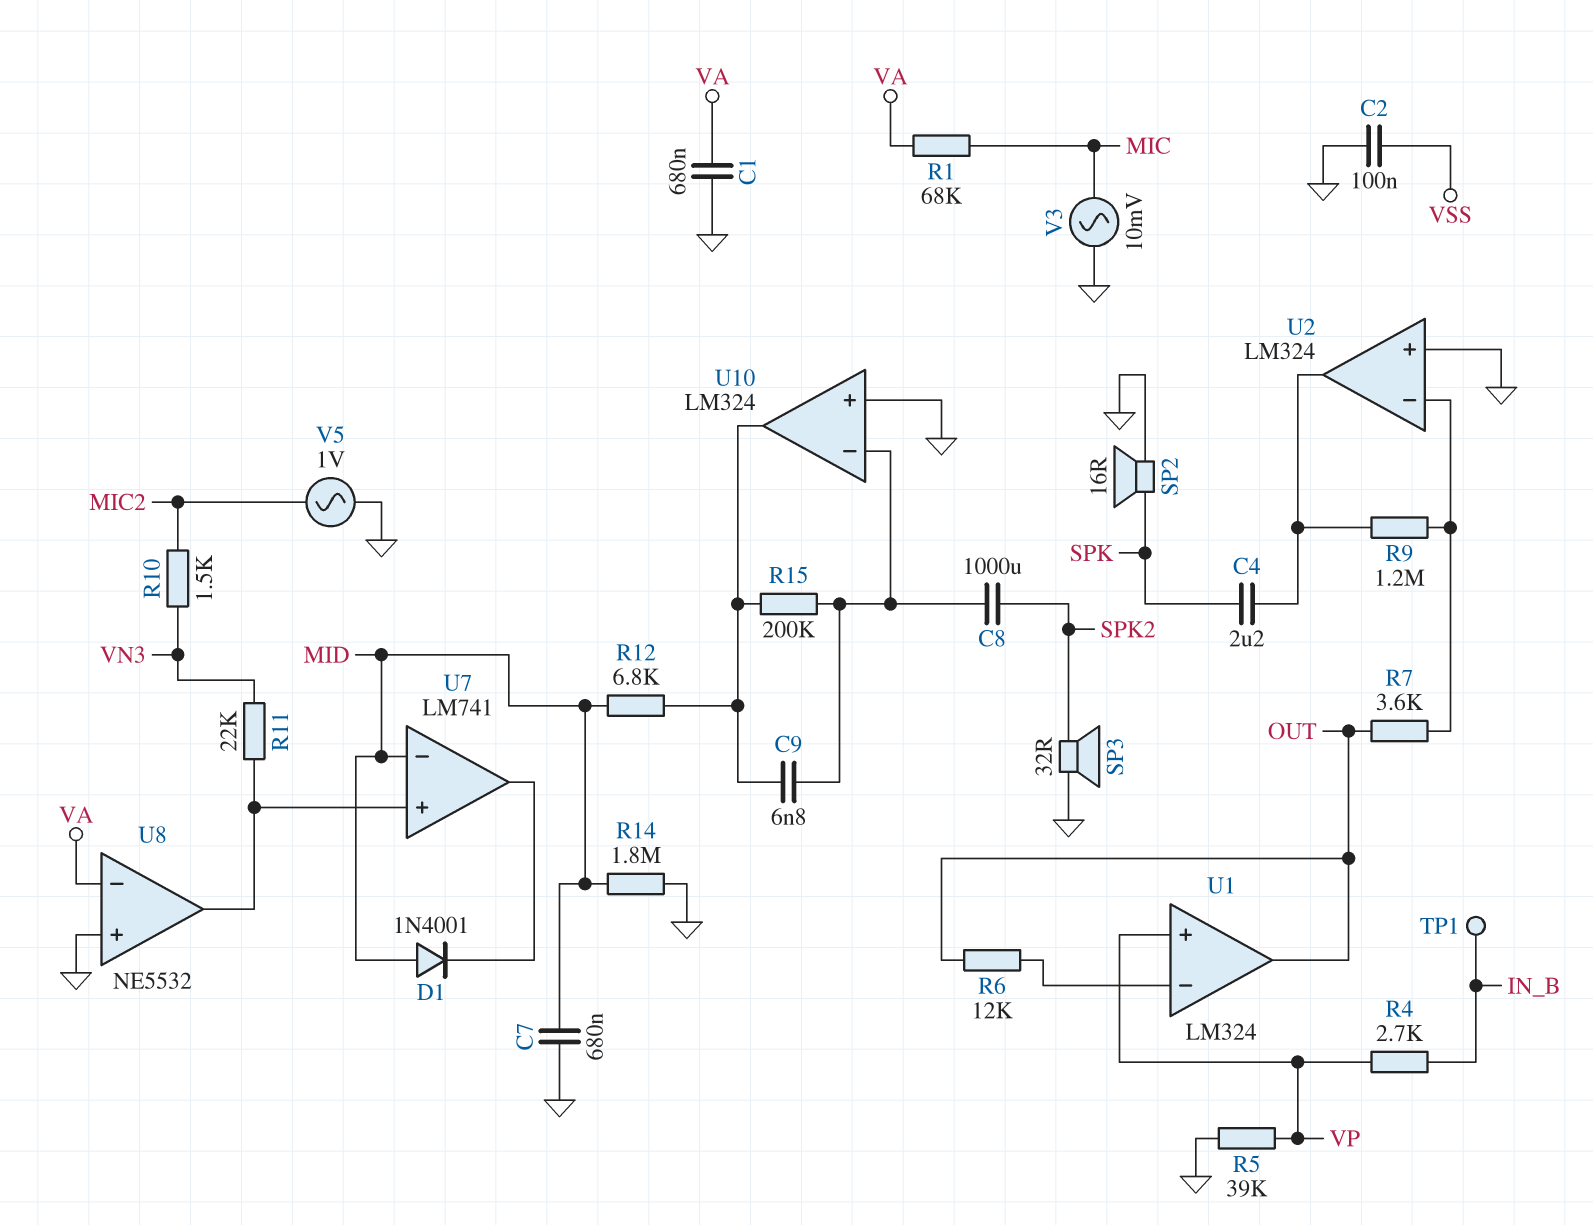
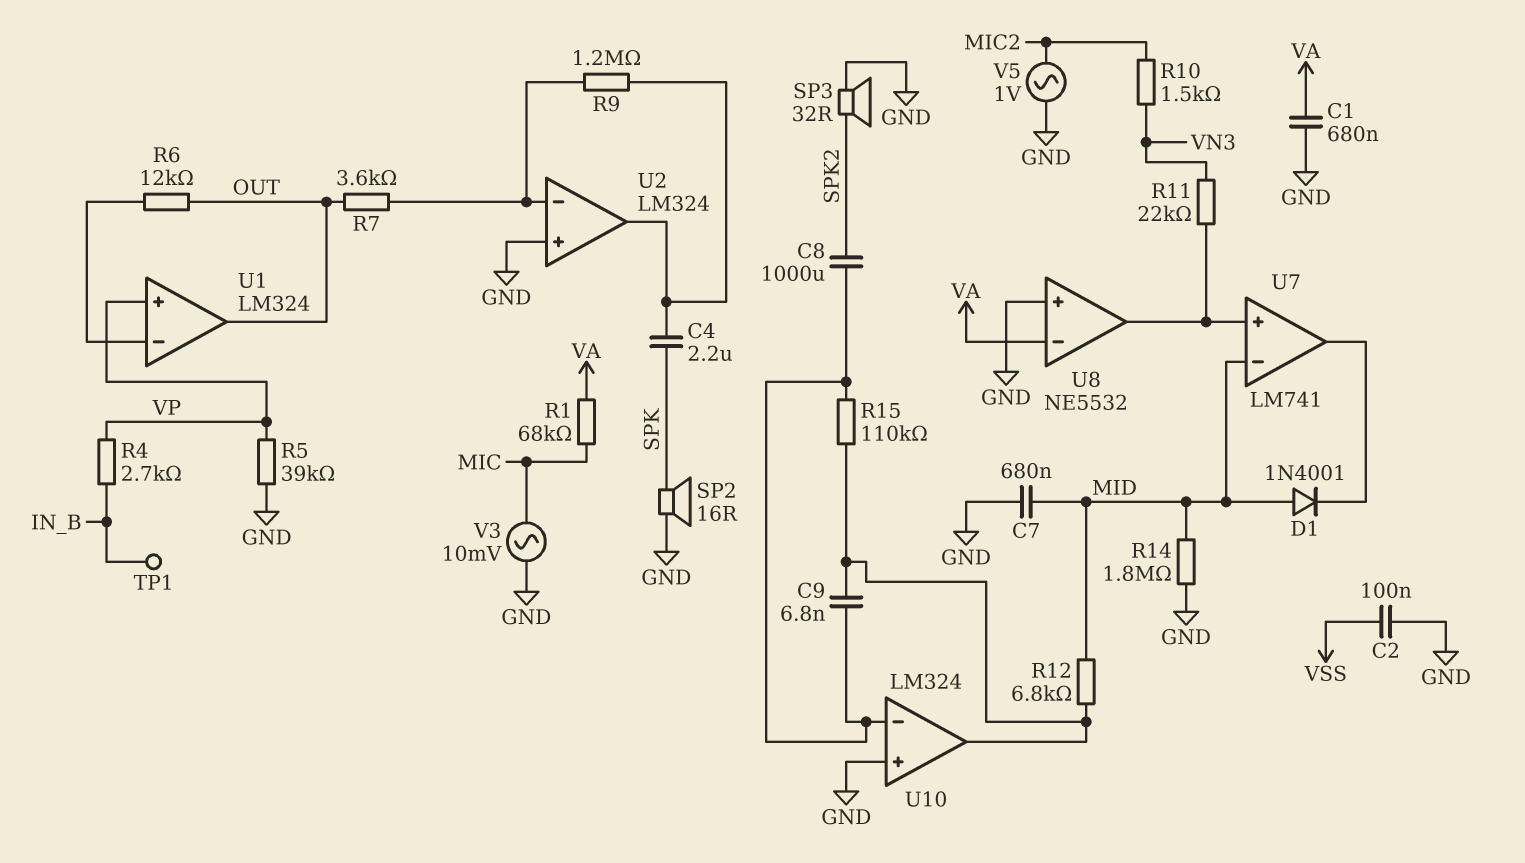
R15: 200k (U10/in-, U10/out) -> 110k (U10/in-, U10/out)

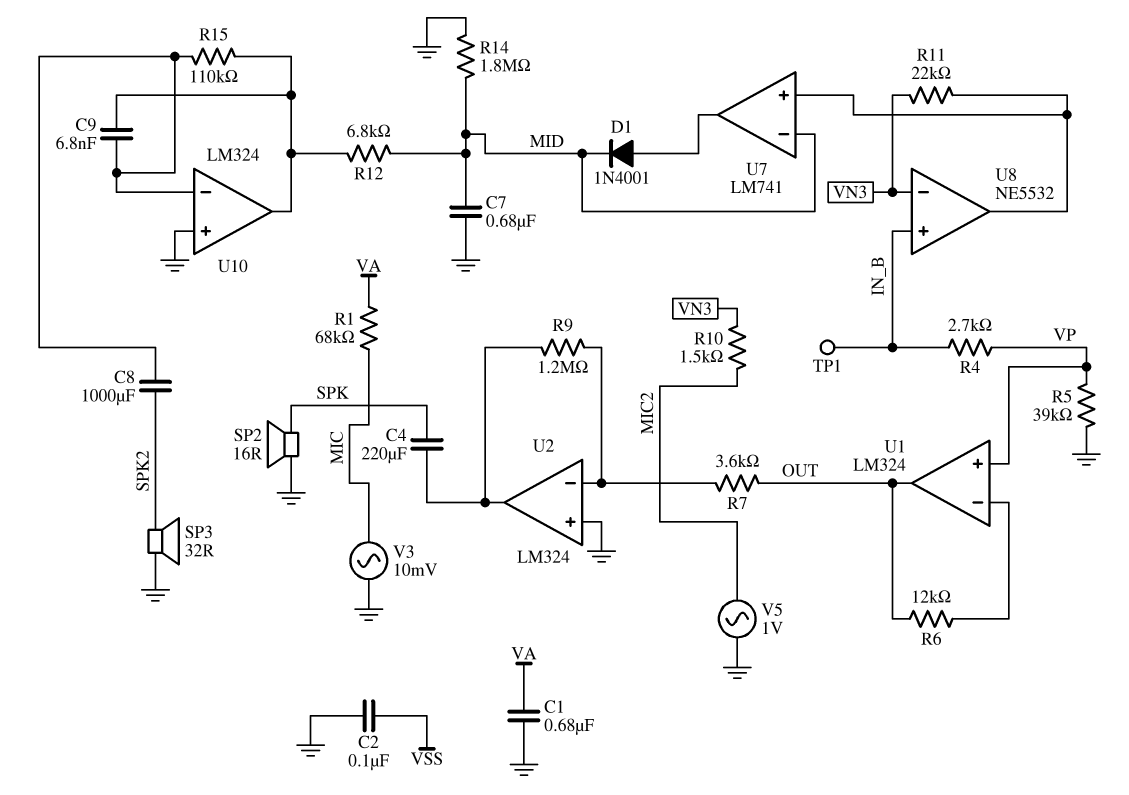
C4: 2.2uF (SPK, U2/out) -> 220uF (SPK, U2/out)
D1: diode 1N4001 (A MID, K U7/out) -> diode 1N4001 (A U7/out, K MID)
U8 pin in+: GND -> IN_B
U8 pin in-: VA -> VN3

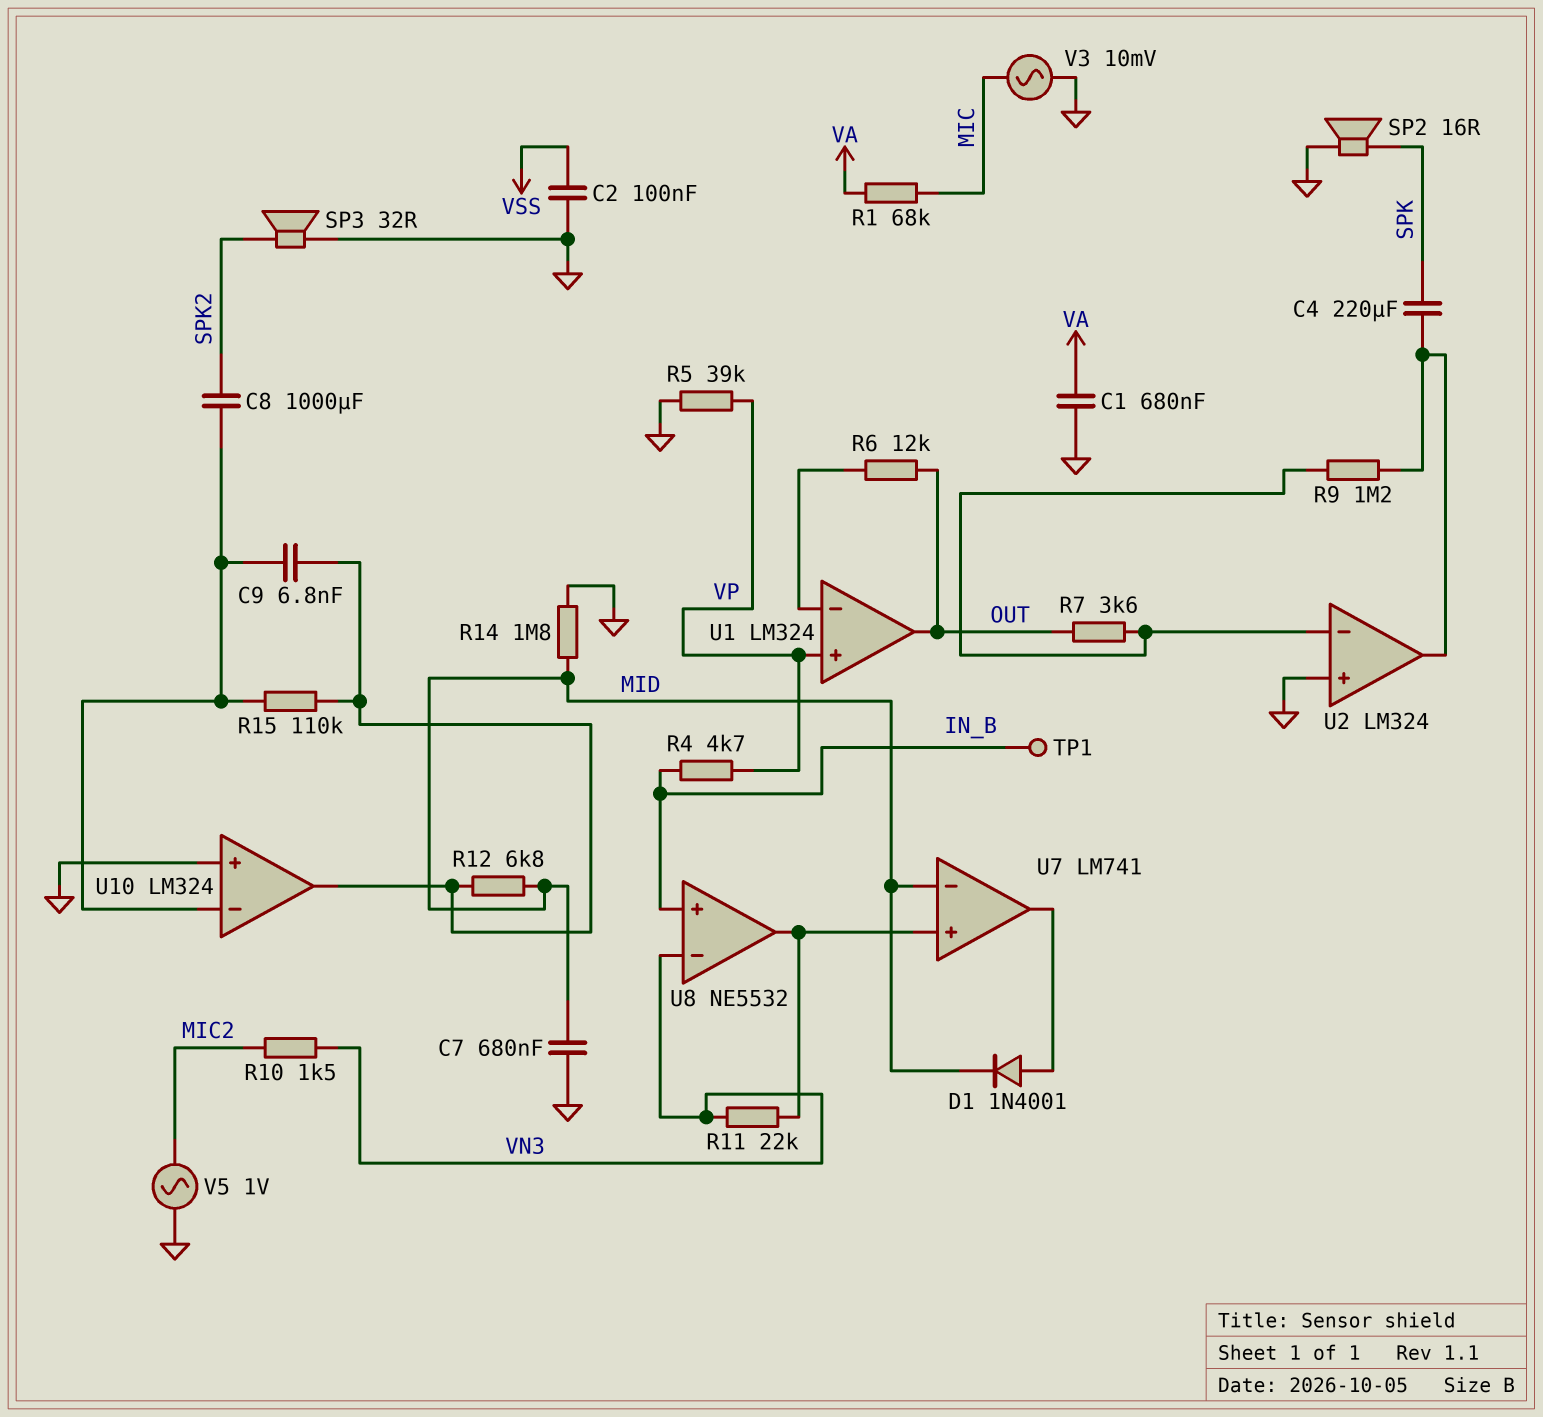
R4: 2.7k (IN_B, VP) -> 4.7k (IN_B, VP)

